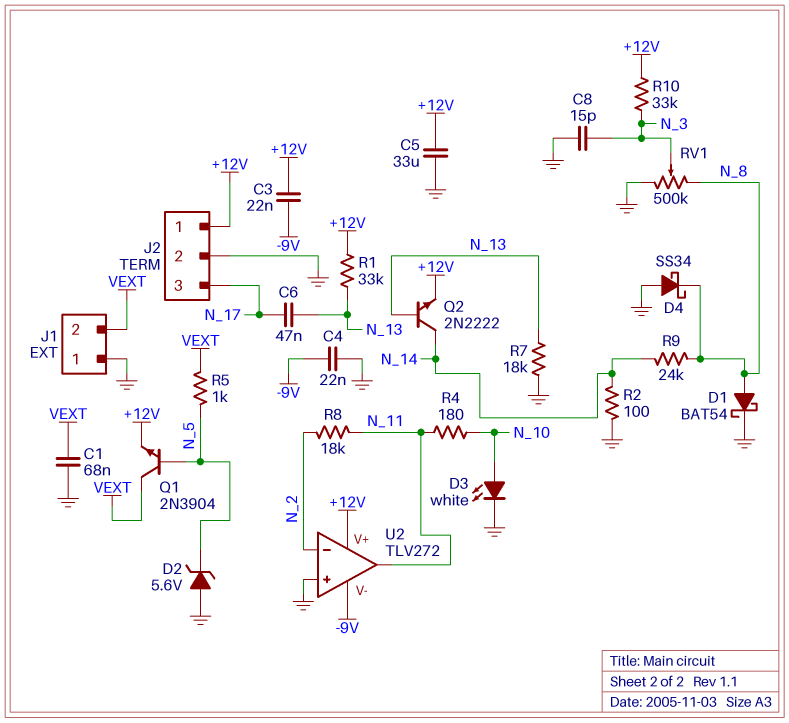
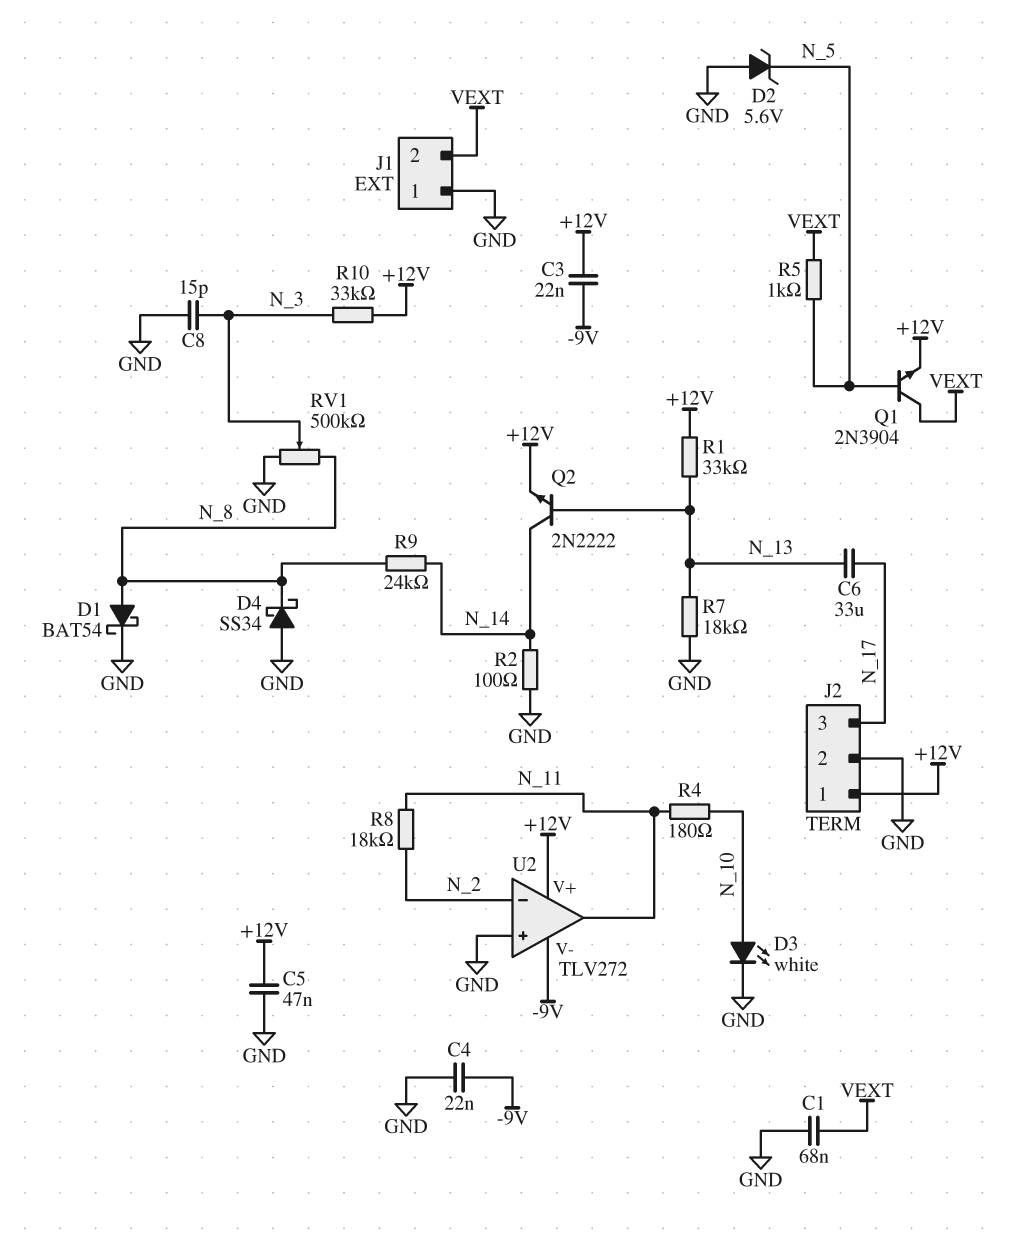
C5: 33uF (+12V, GND) -> 47nF (+12V, GND)
C6: 47nF (N_13, N_17) -> 33uF (N_13, N_17)

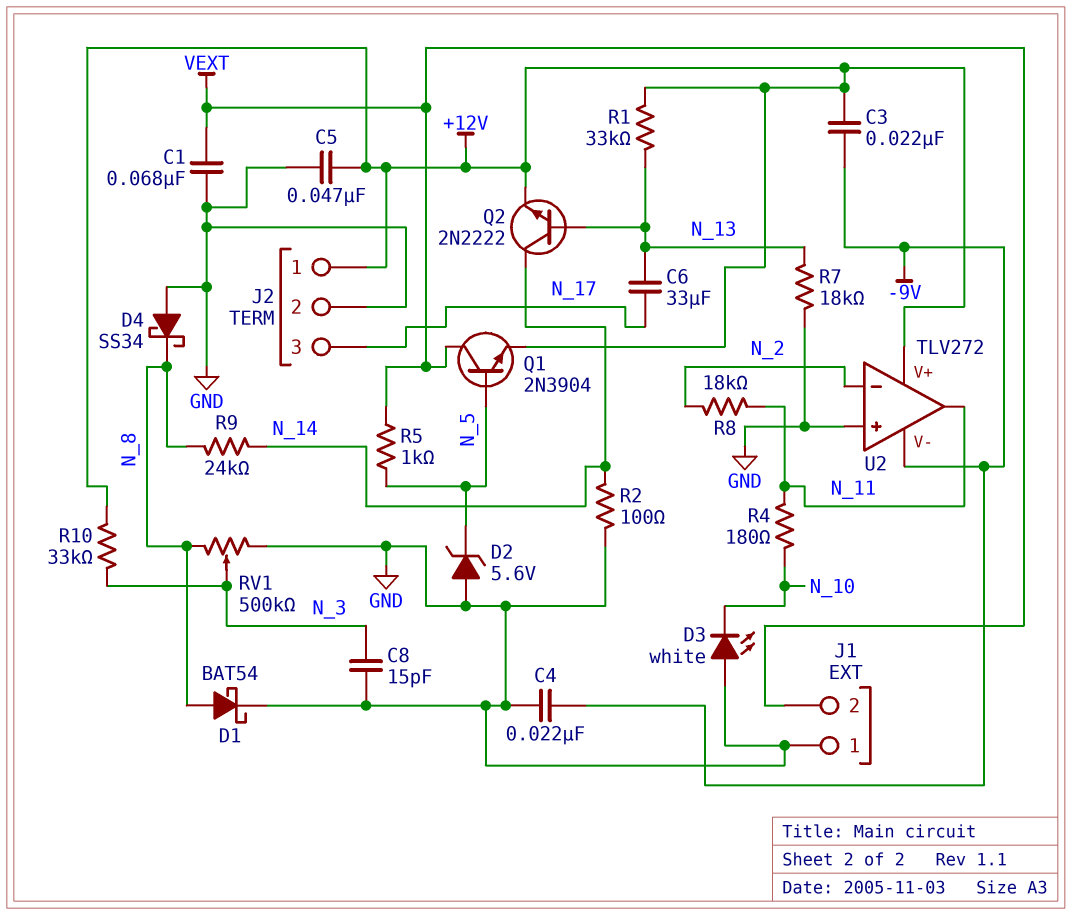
D3: LED white (A N_10, K GND) -> LED white (A GND, K N_10)

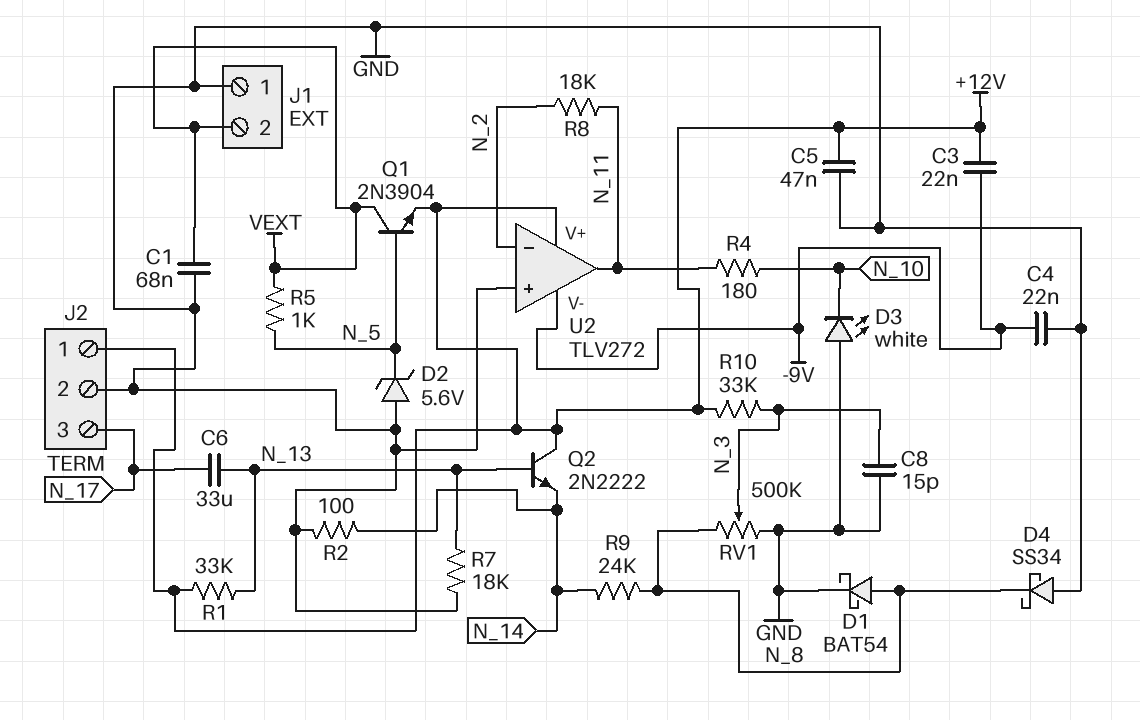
Q2: NPN 2N2222 (B N_13, C N_14, E +12V) -> NPN 2N2222 (B N_13, C +12V, E N_14)

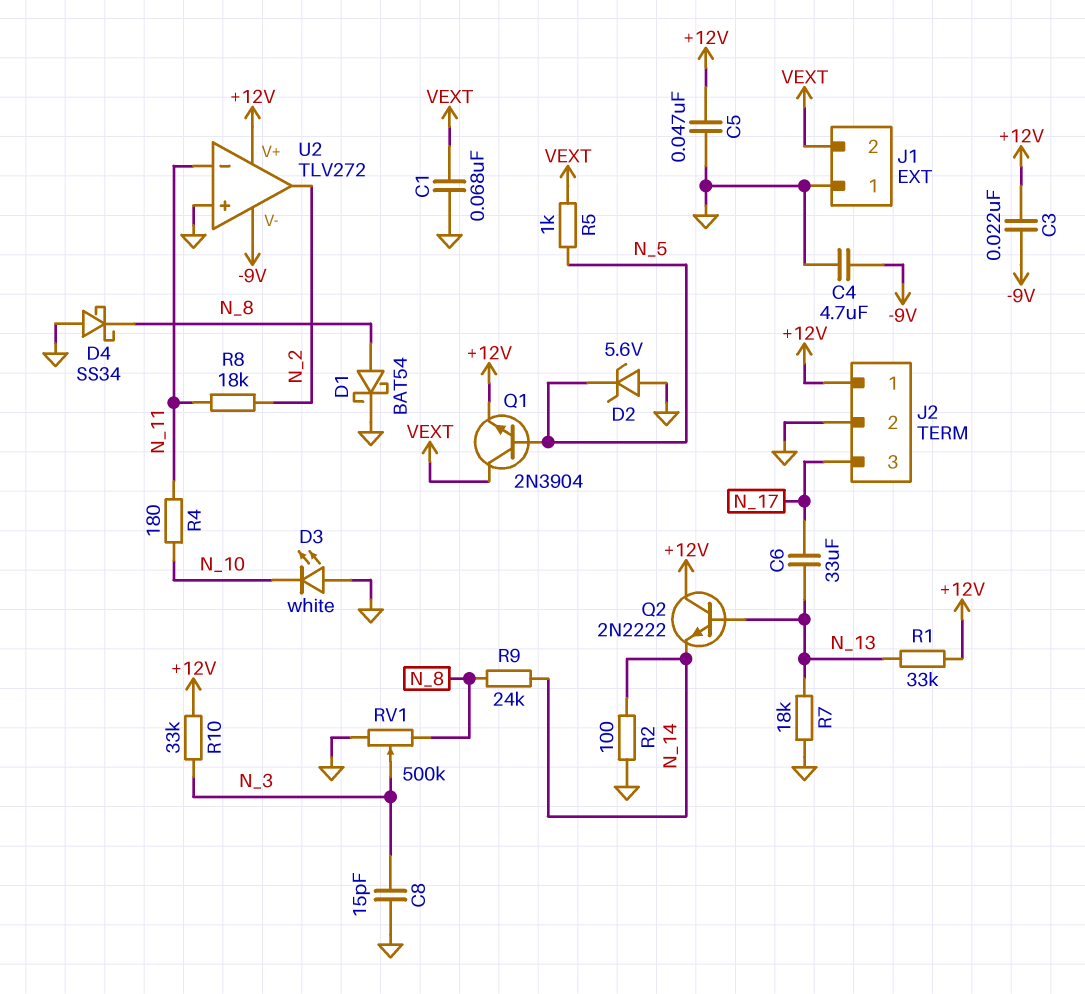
C4: 22nF (-9V, GND) -> 4.7uF (-9V, GND)
U2 pin in-: N_2 -> N_11
U2 pin out: N_11 -> N_2

